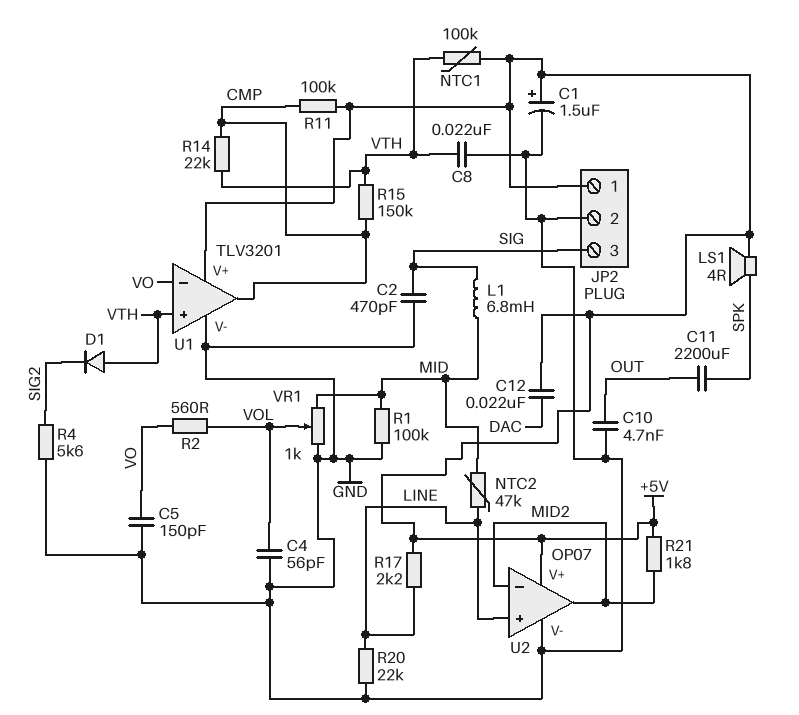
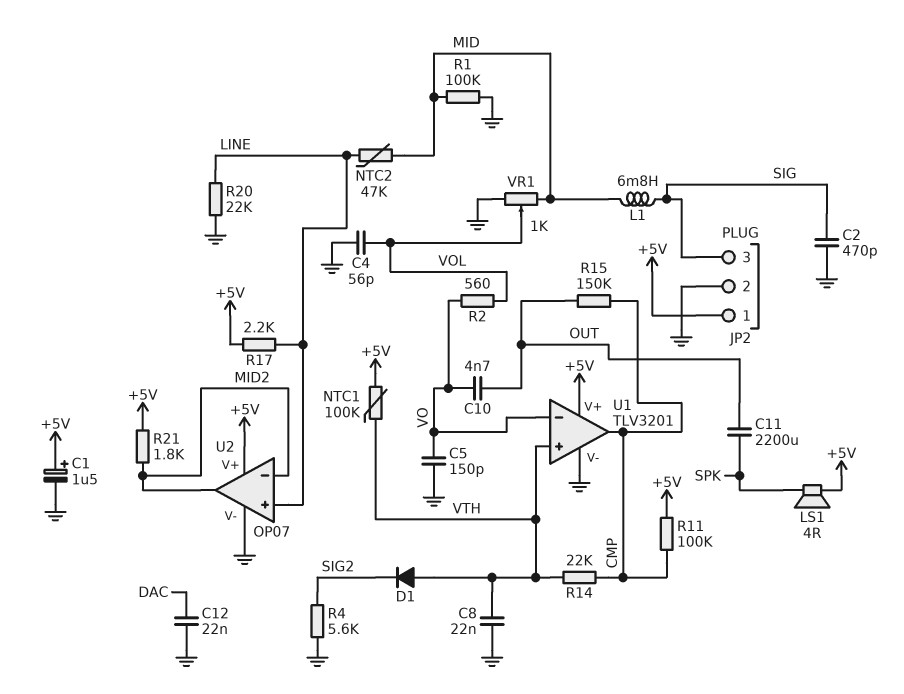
C10: 4.7nF (GND, OUT) -> 4.7nF (OUT, VO)
C12: 22nF (+5V, DAC) -> 22nF (DAC, GND)
R15: 150k (CMP, VTH) -> 150k (CMP, OUT)

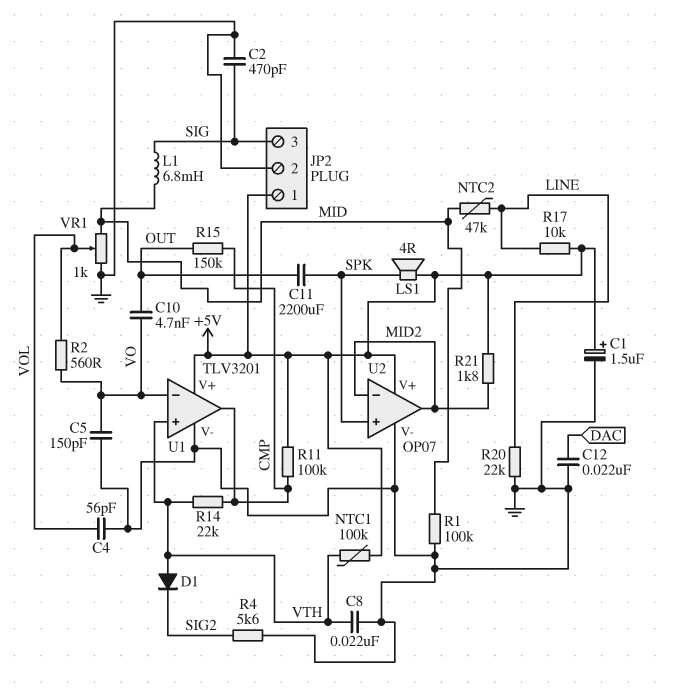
R17: 2.2k (+5V, LINE) -> 10k (+5V, LINE)
U2 pin in+: LINE -> SPK

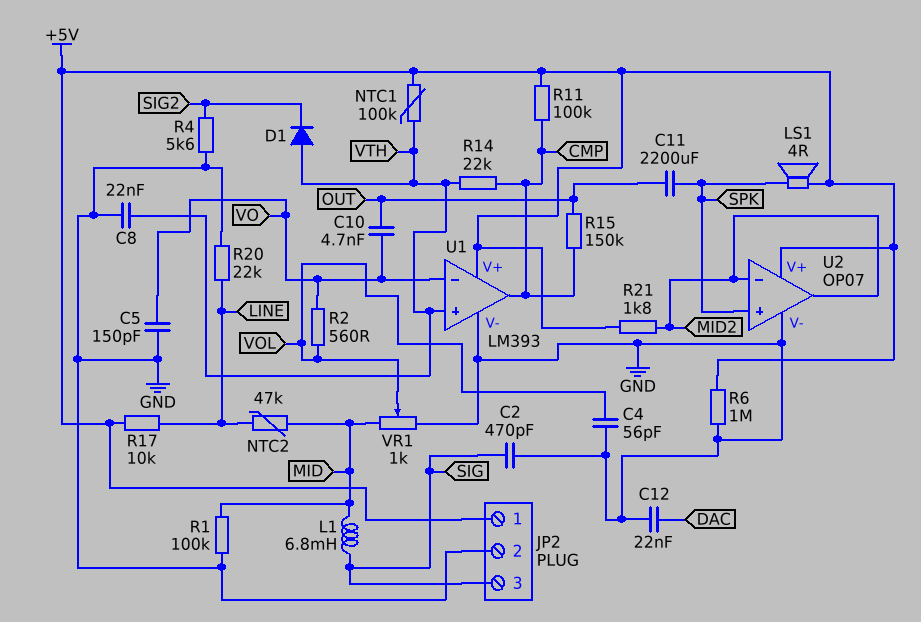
C1: 1.5uF (plus +5V, minus GND) -> none
R6: none -> 1M (+5V, GND)
U1: TLV3201 -> LM393

